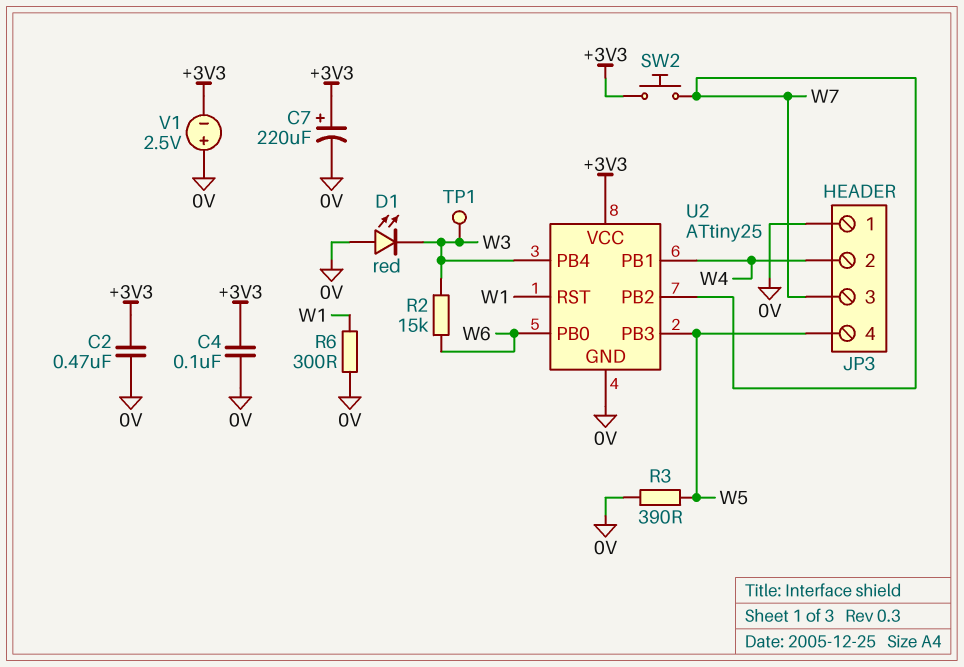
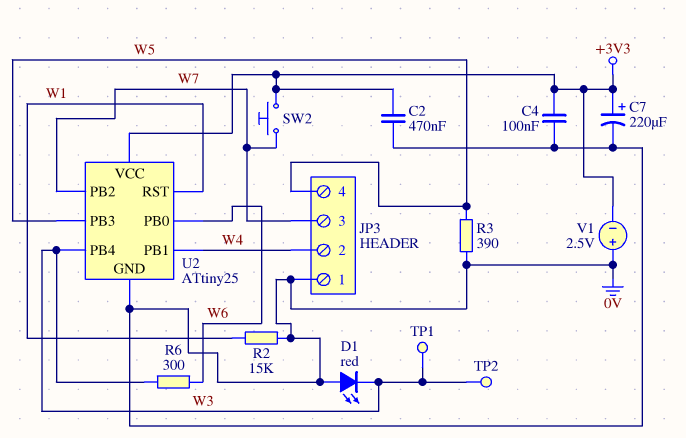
R2: 15k (W3, W6) -> 15k (0V, W1)
R6: 300 (0V, W1) -> 300 (W3, W6)
TP2: none -> test point (W3)

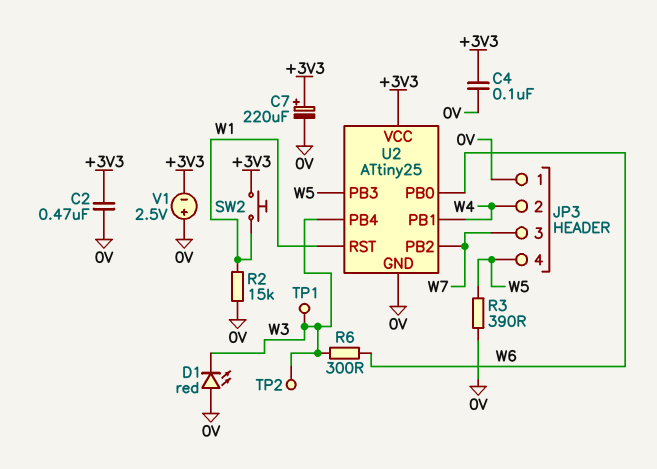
SW2: button (+3V3, W7) -> button (+3V3, W1)

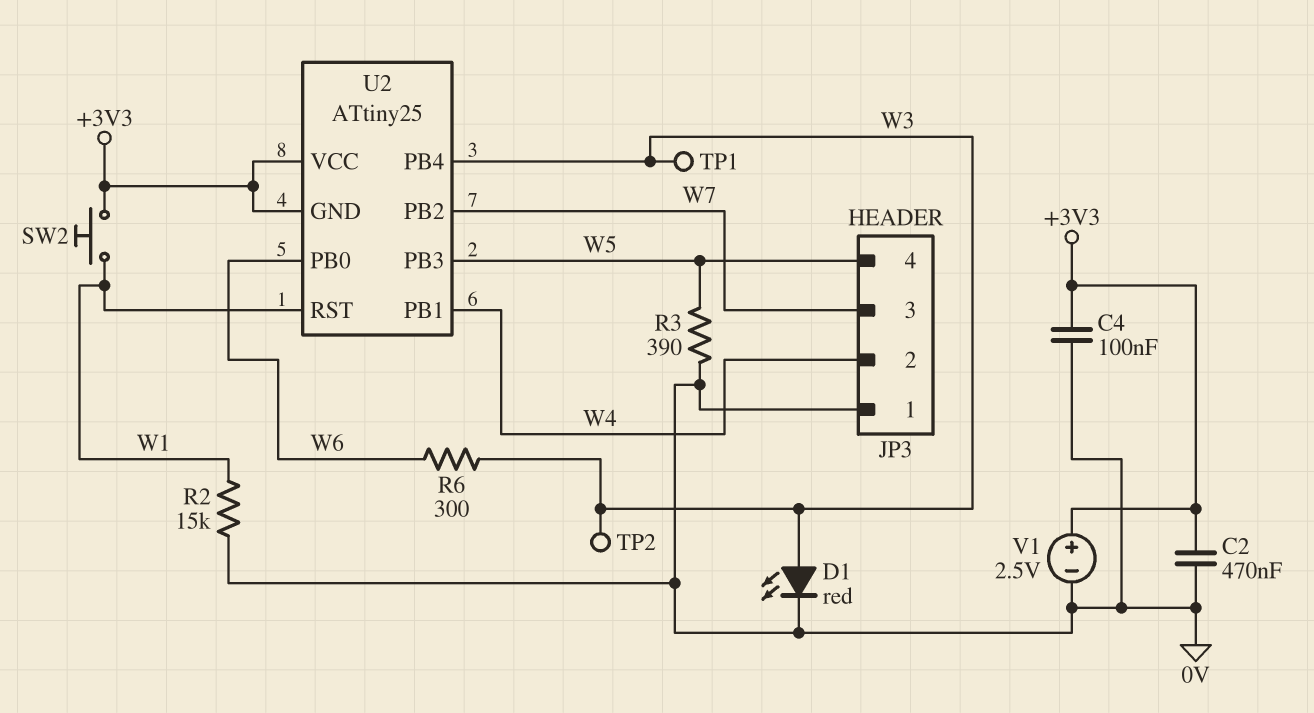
C7: 220uF (plus +3V3, minus 0V) -> none
D1: LED red (A 0V, K W3) -> LED red (A W3, K 0V)
U2 pin GND: 0V -> +3V3
V1: 2.5V (plus 0V, minus +3V3) -> 2.5V (plus +3V3, minus 0V)

